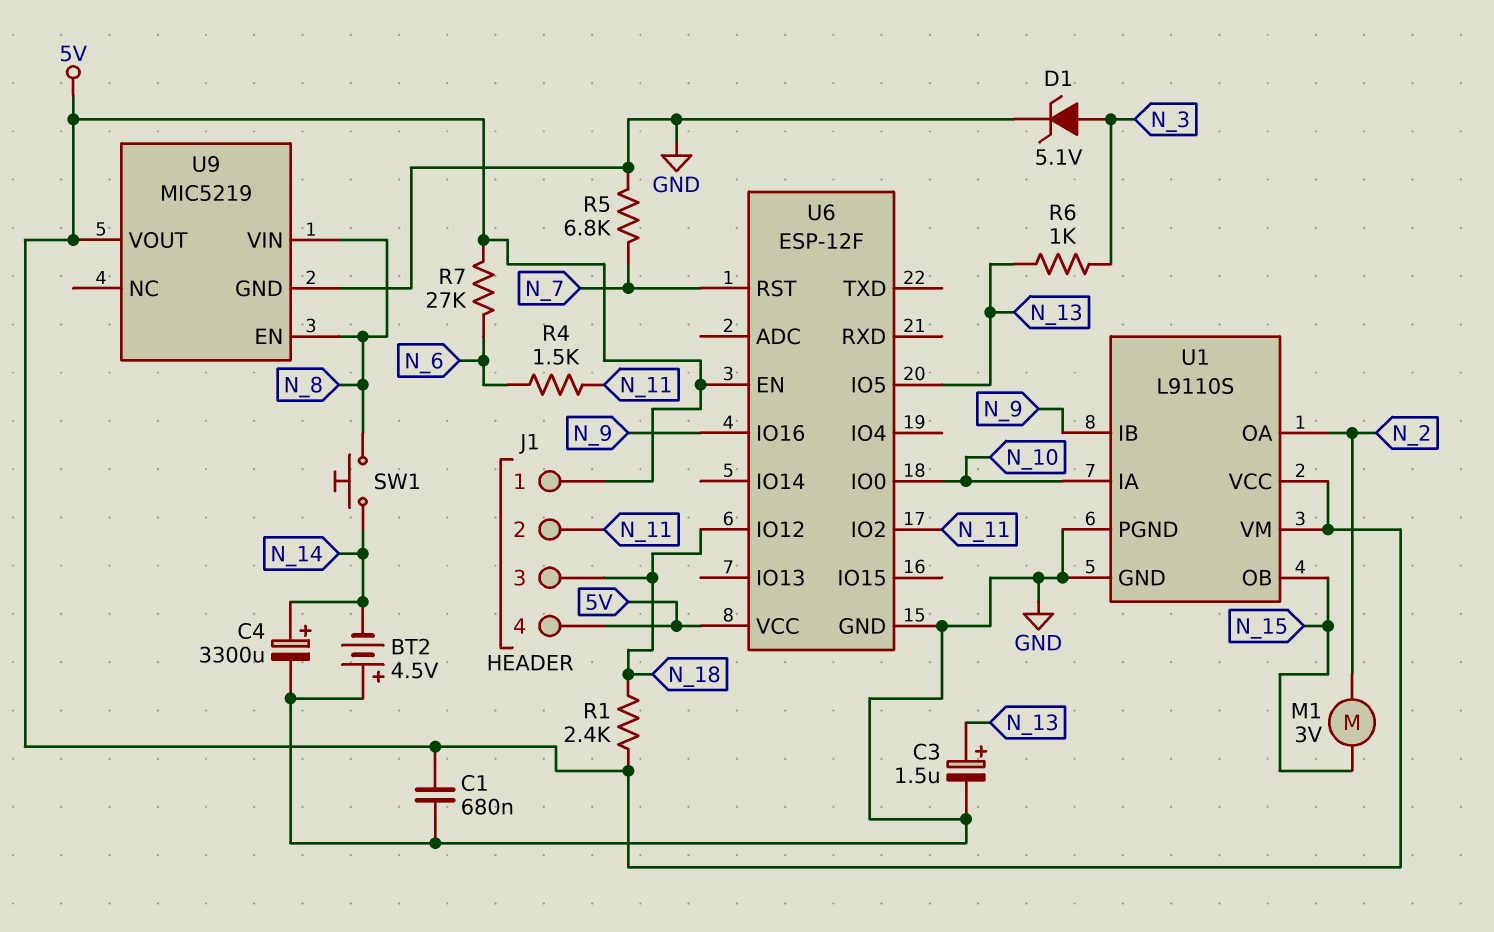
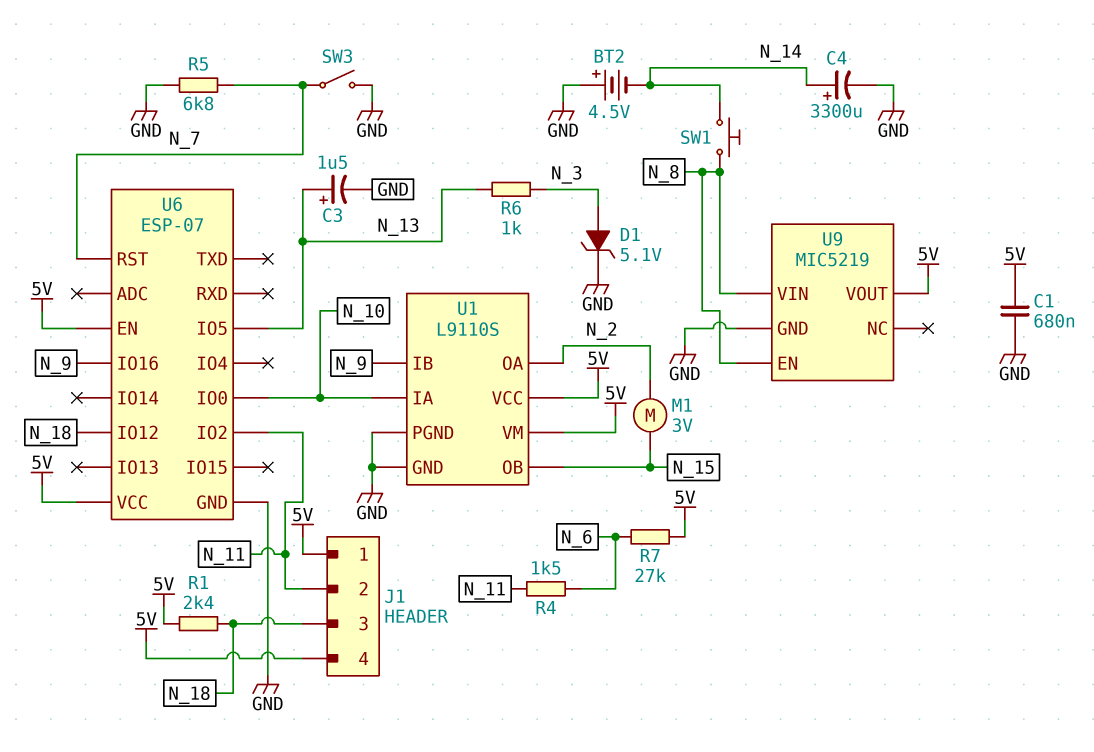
SW3: none -> switch (GND, N_7)
U6: ESP-12F -> ESP-07

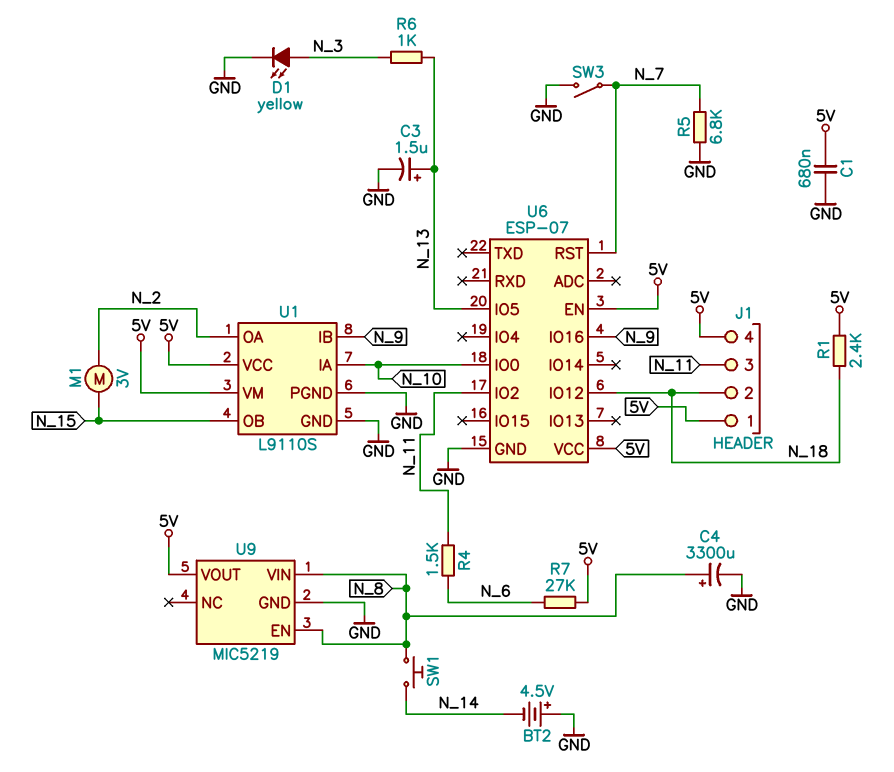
C4: 3300uF (plus N_14, minus GND) -> 3300uF (plus N_8, minus GND)
D1: zener 5.1V (A N_3, K GND) -> LED yellow (A N_3, K GND)
J1 pin 2: N_11 -> N_18
J1 pin 3: N_18 -> N_11

